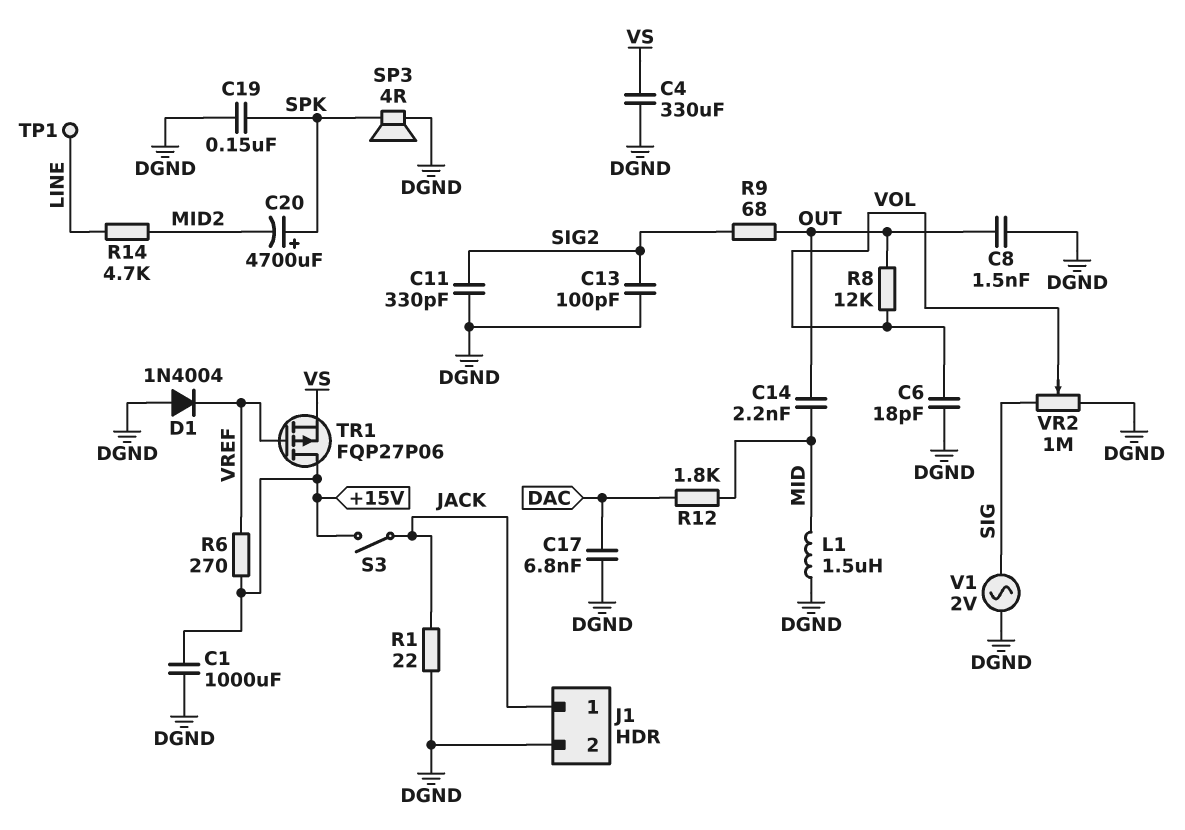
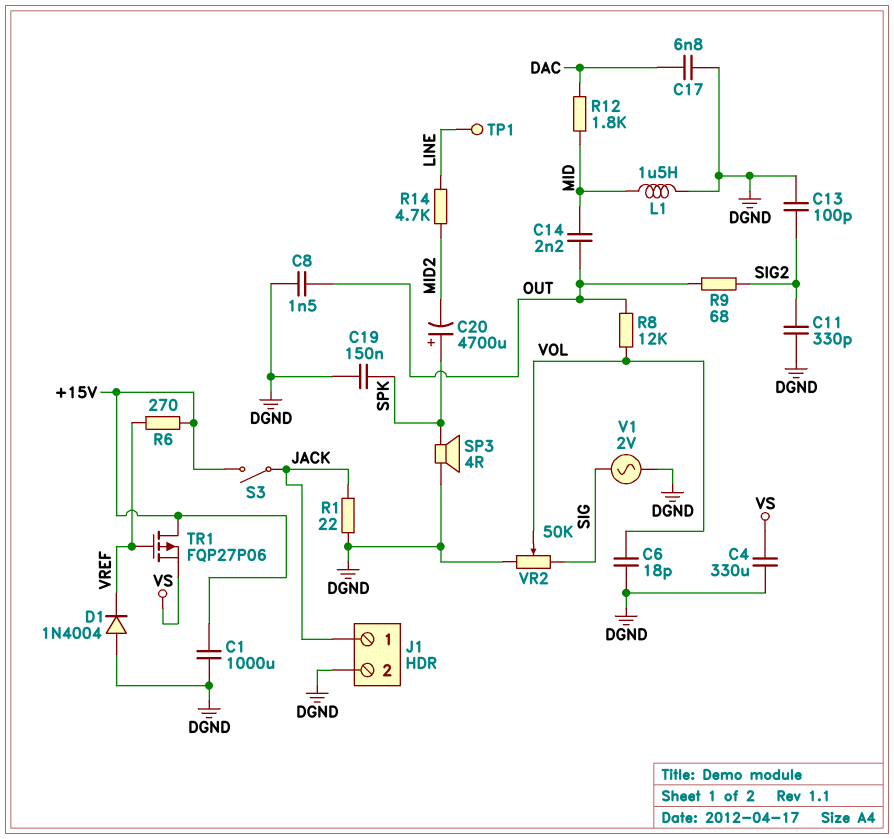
VR2: 1M (DGND, SIG, wiper VOL) -> 50k (DGND, SIG, wiper VOL)

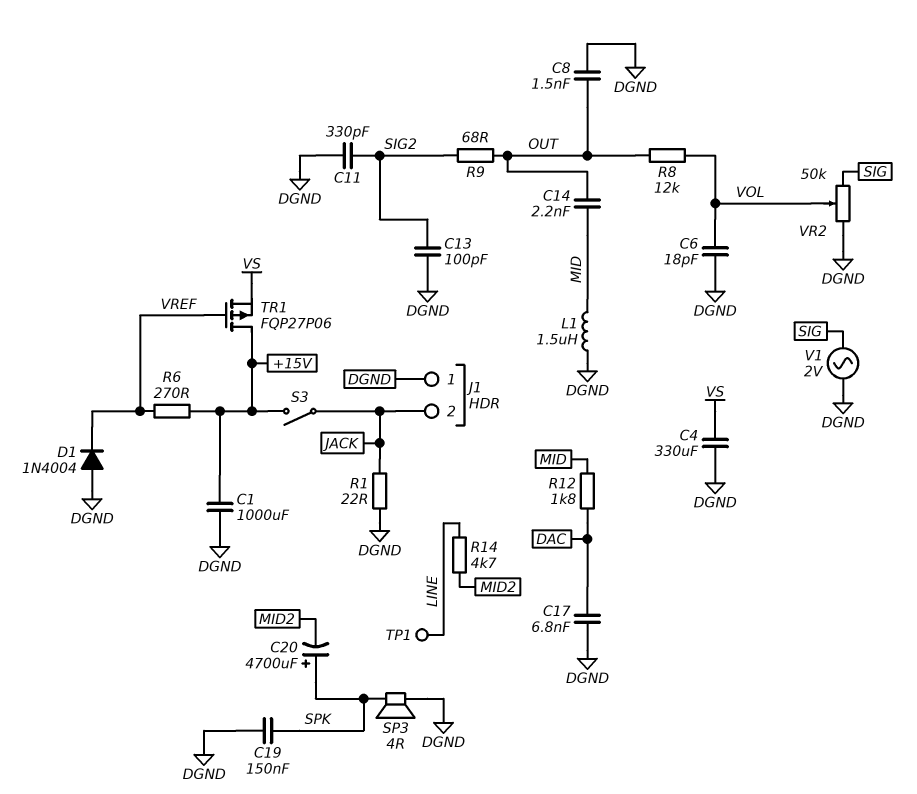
J1 pin 1: JACK -> DGND
J1 pin 2: DGND -> JACK

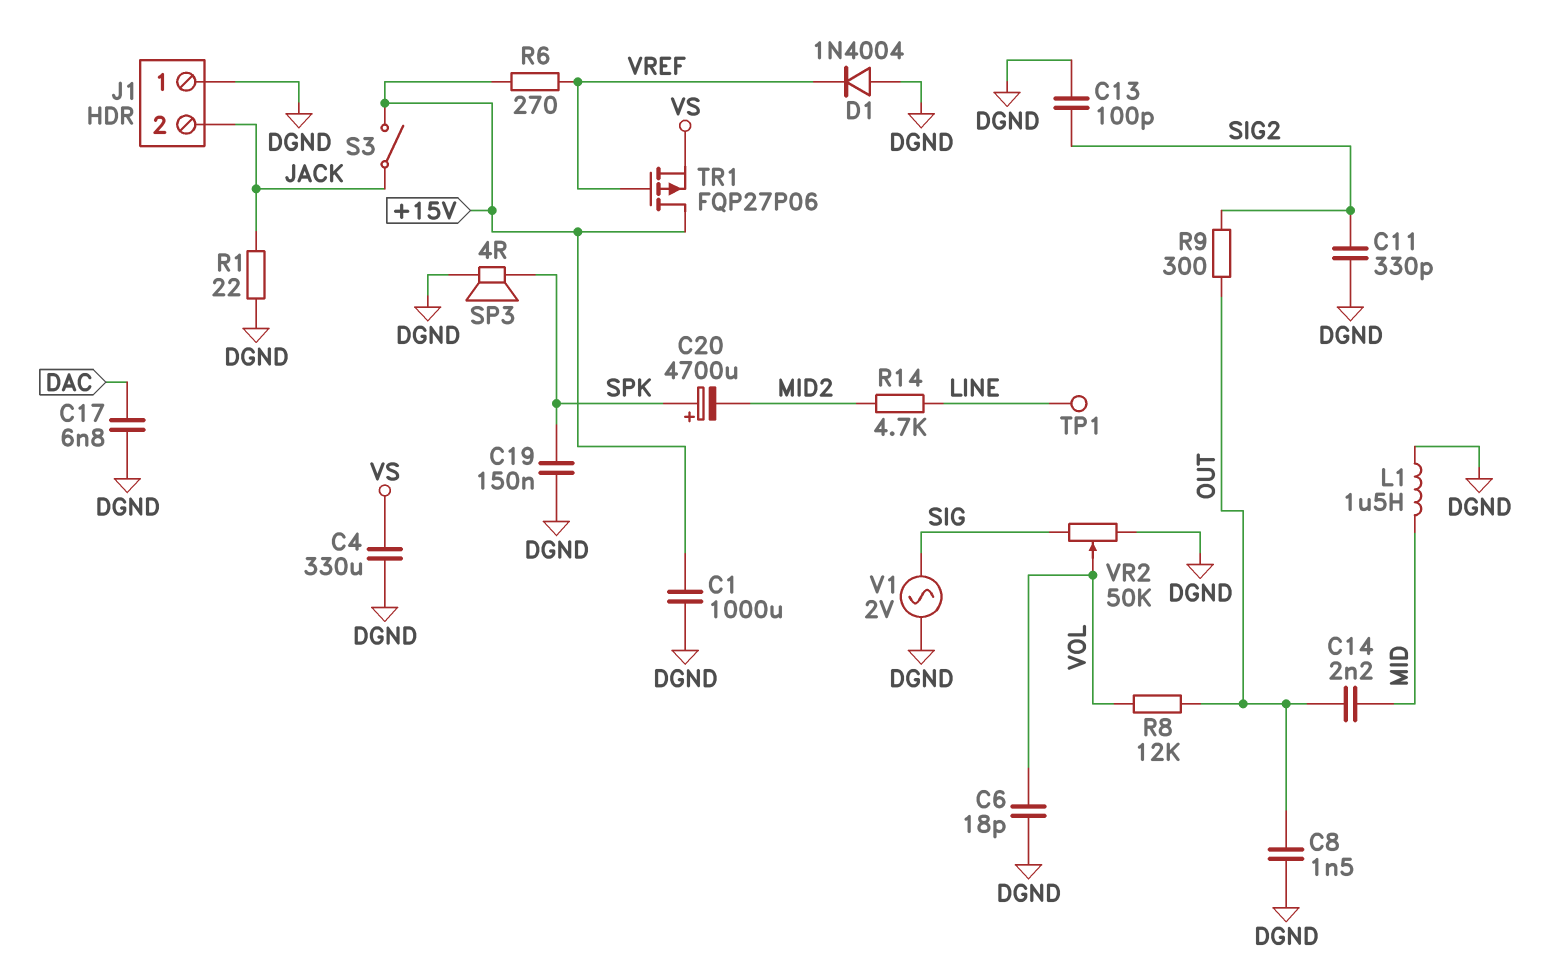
R9: 68 (OUT, SIG2) -> 300 (OUT, SIG2)
R12: 1.8k (DAC, MID) -> none

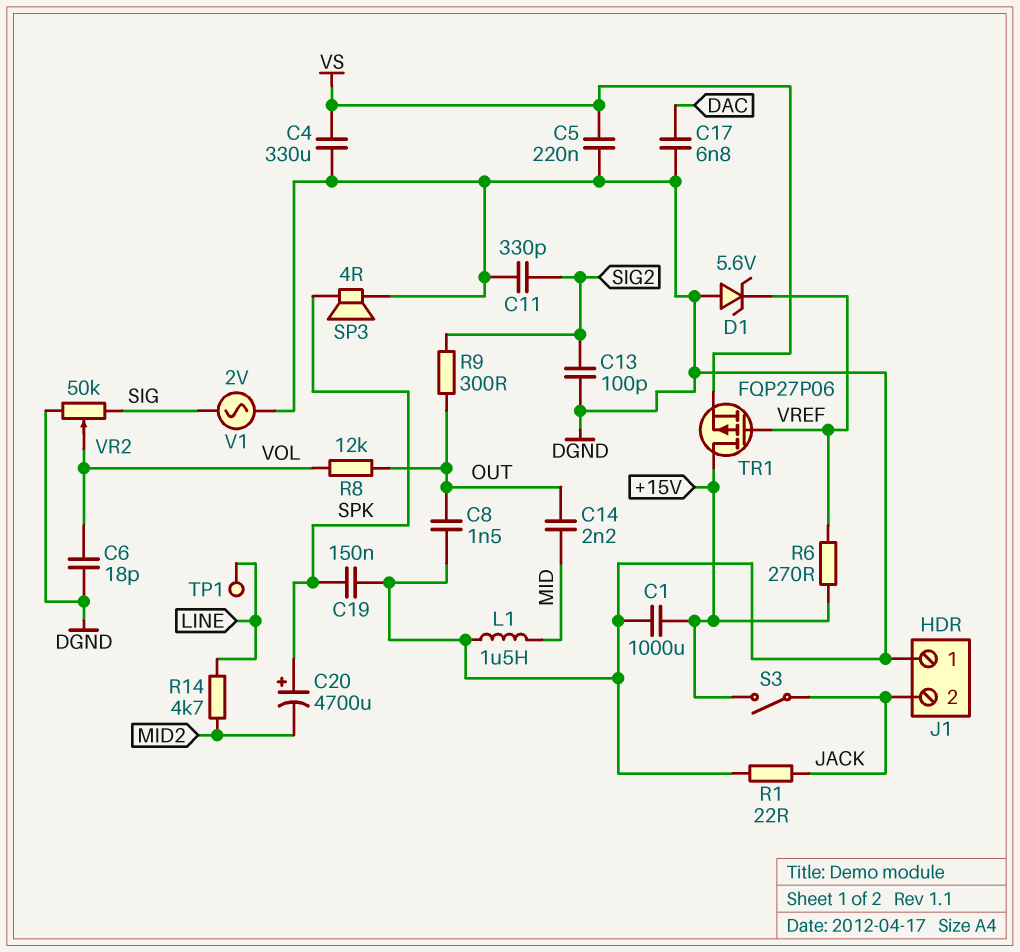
C5: none -> 220nF (DGND, VS)
D1: diode 1N4004 (A DGND, K VREF) -> zener 5.6V (A DGND, K VREF)

